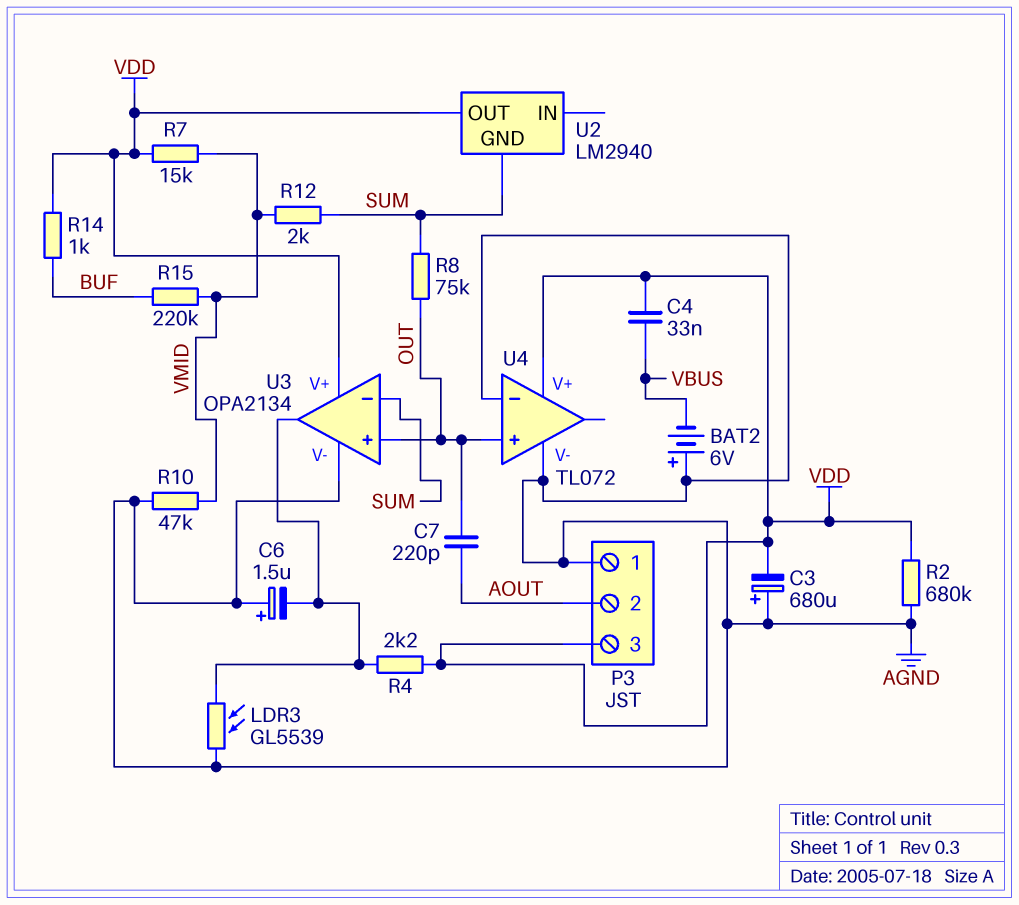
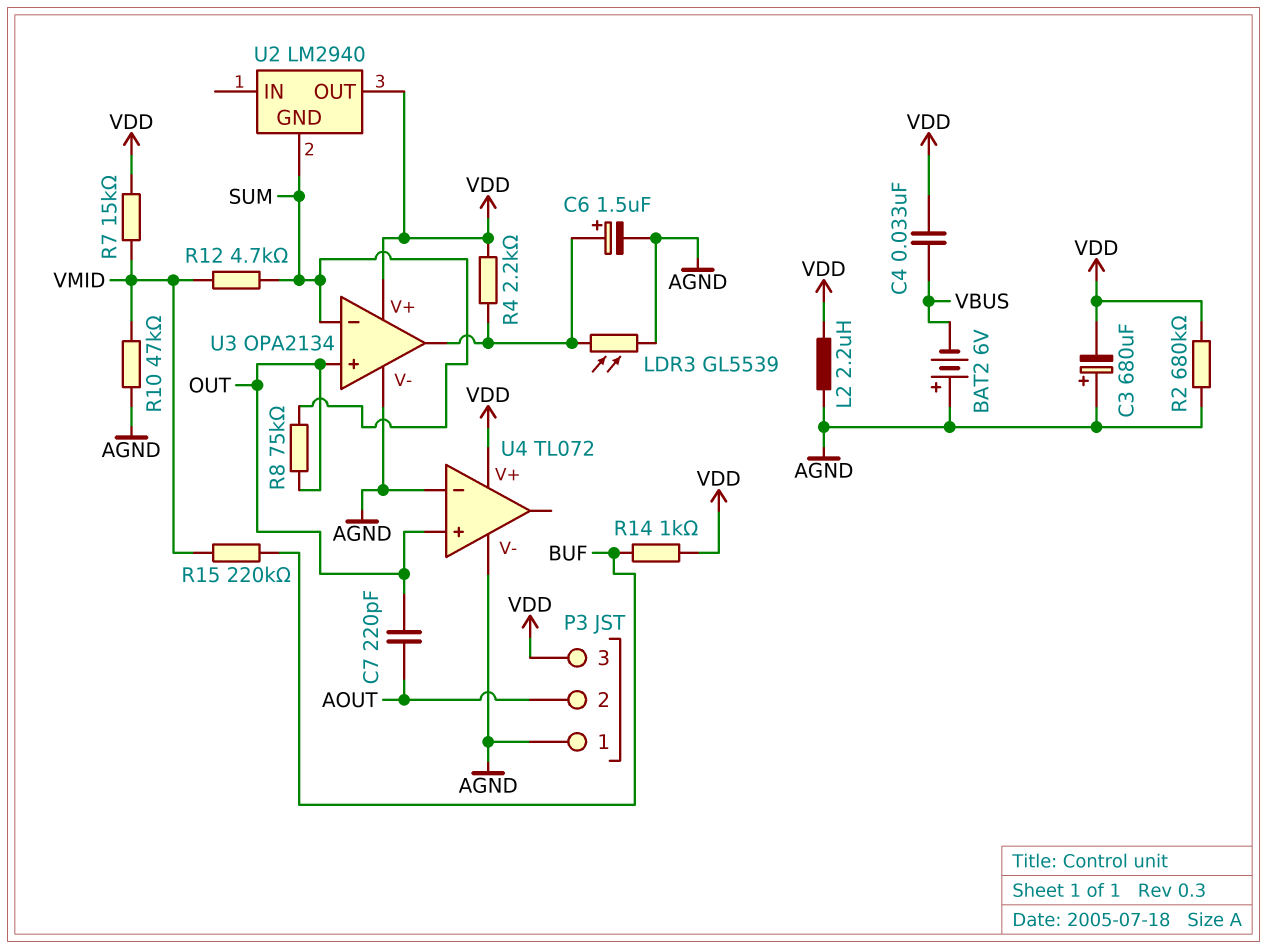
C6: 1.5uF (plus AGND, minus U3/out) -> 1.5uF (plus U3/out, minus AGND)
L2: none -> 2.2uH (AGND, VDD)
R12: 2k (SUM, VMID) -> 4.7k (SUM, VMID)

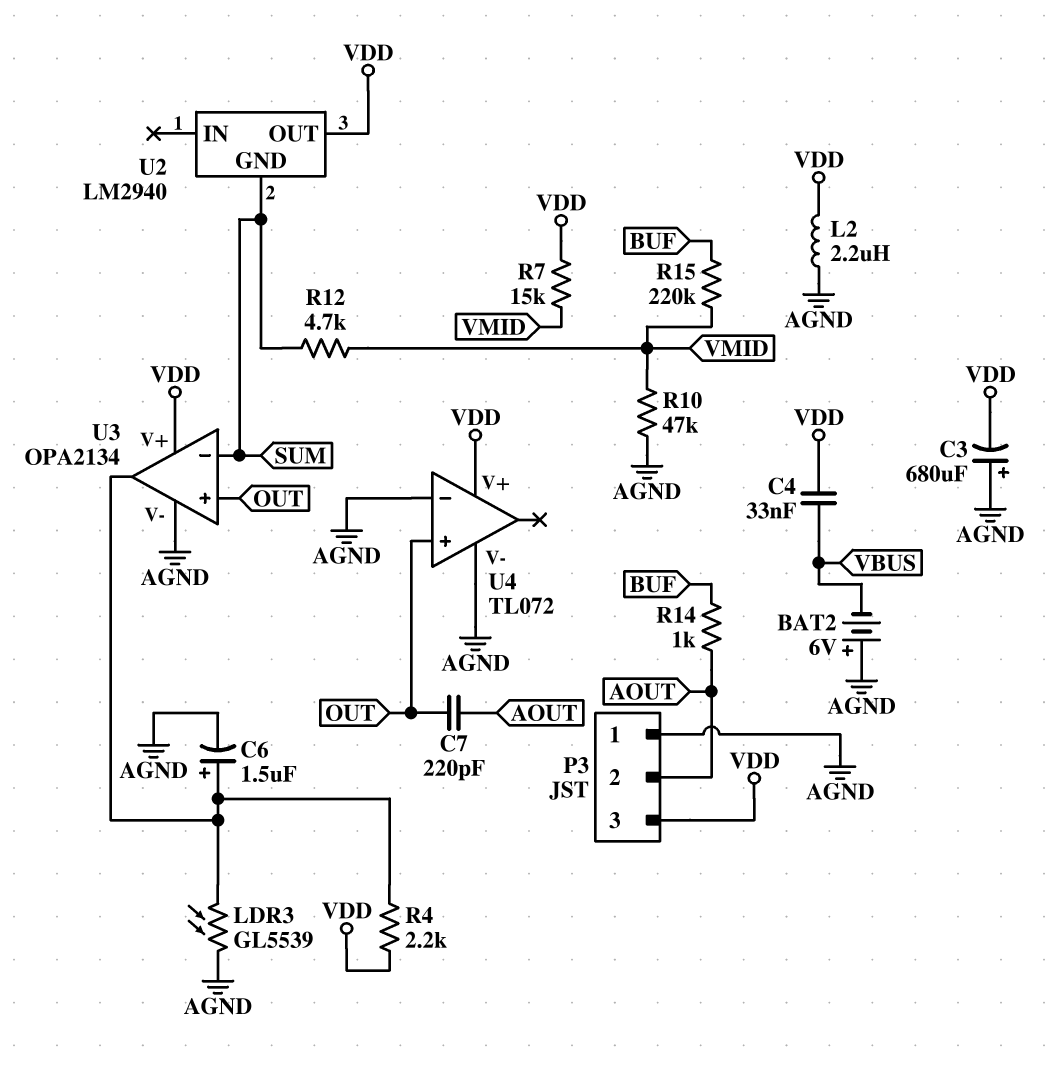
R2: 680k (AGND, VDD) -> none
R8: 75k (OUT, SUM) -> none
R14: 1k (BUF, VDD) -> 1k (AOUT, BUF)

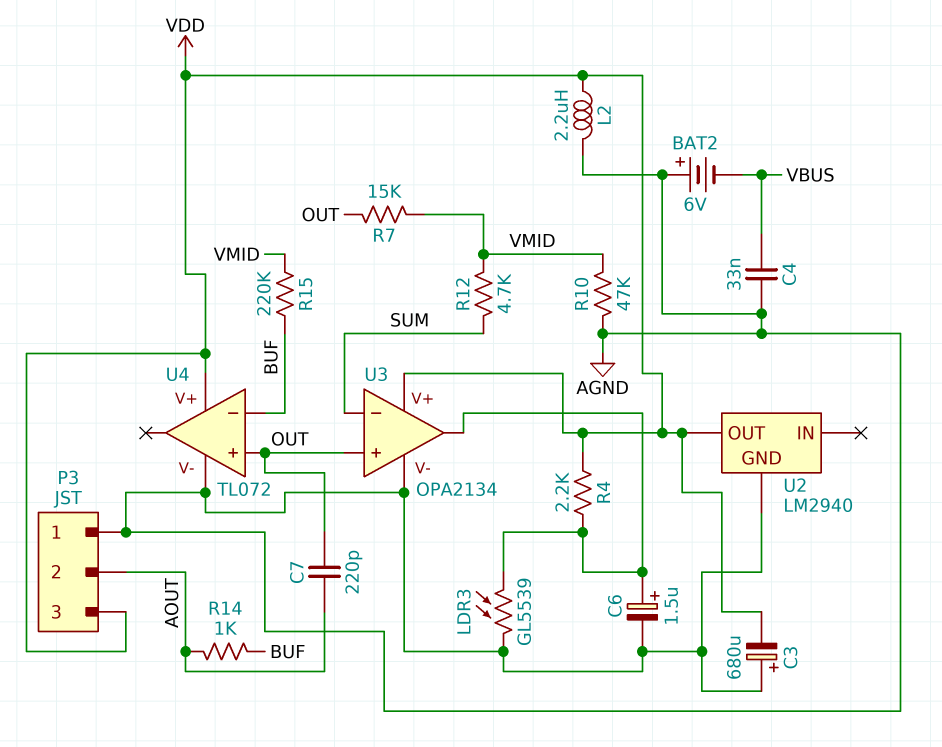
C4: 33nF (VBUS, VDD) -> 33nF (AGND, VBUS)
R7: 15k (VDD, VMID) -> 15k (OUT, VMID)
U2 pin GND: SUM -> AGND
U4 pin in-: AGND -> BUF

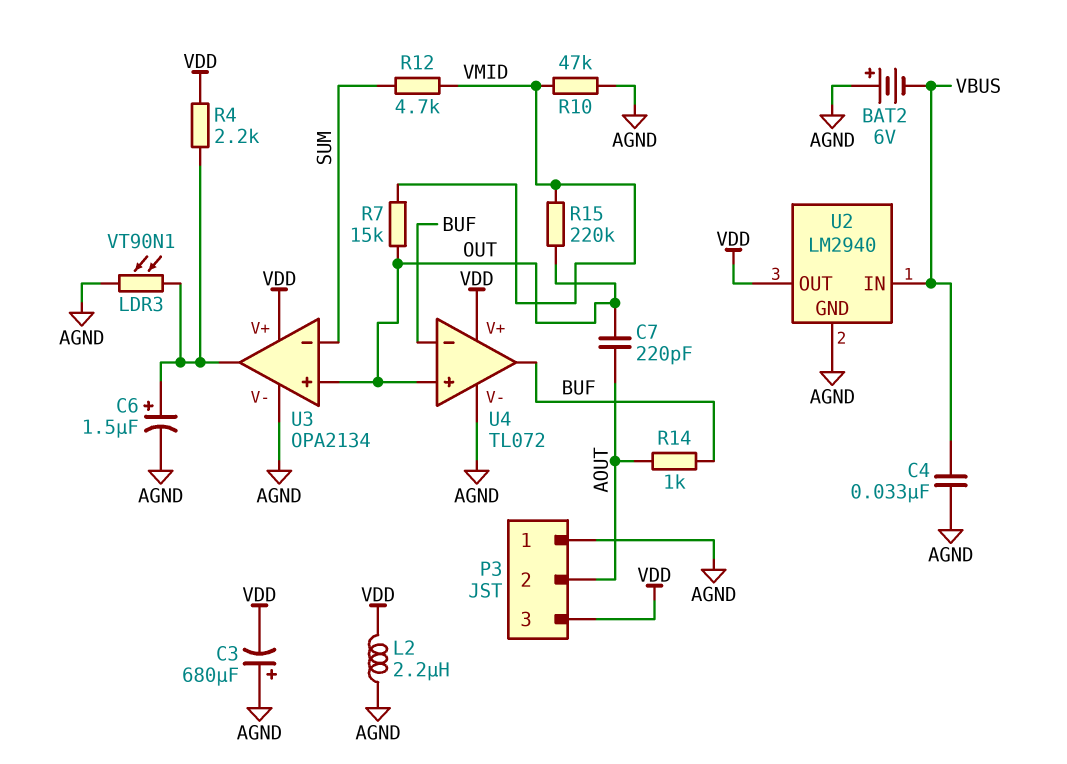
LDR3: GL5539 (AGND, U3/out) -> VT90N1 (AGND, U3/out)
R15: 220k (BUF, VMID) -> 220k (OUT, VMID)
U2 pin IN: none -> VBUS
U4 pin out: none -> BUF

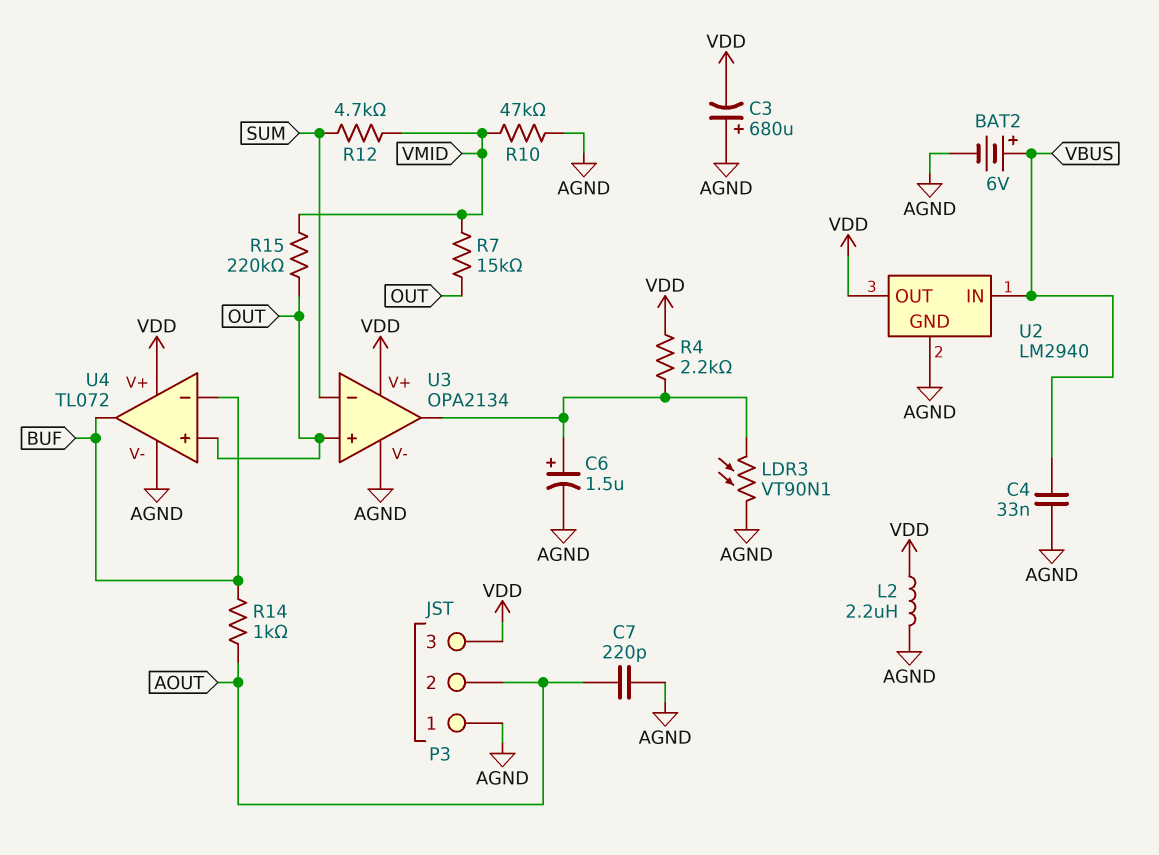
BAT2: 6V (plus AGND, minus VBUS) -> 6V (plus VBUS, minus AGND)
C7: 220pF (AOUT, OUT) -> 220pF (AGND, AOUT)

